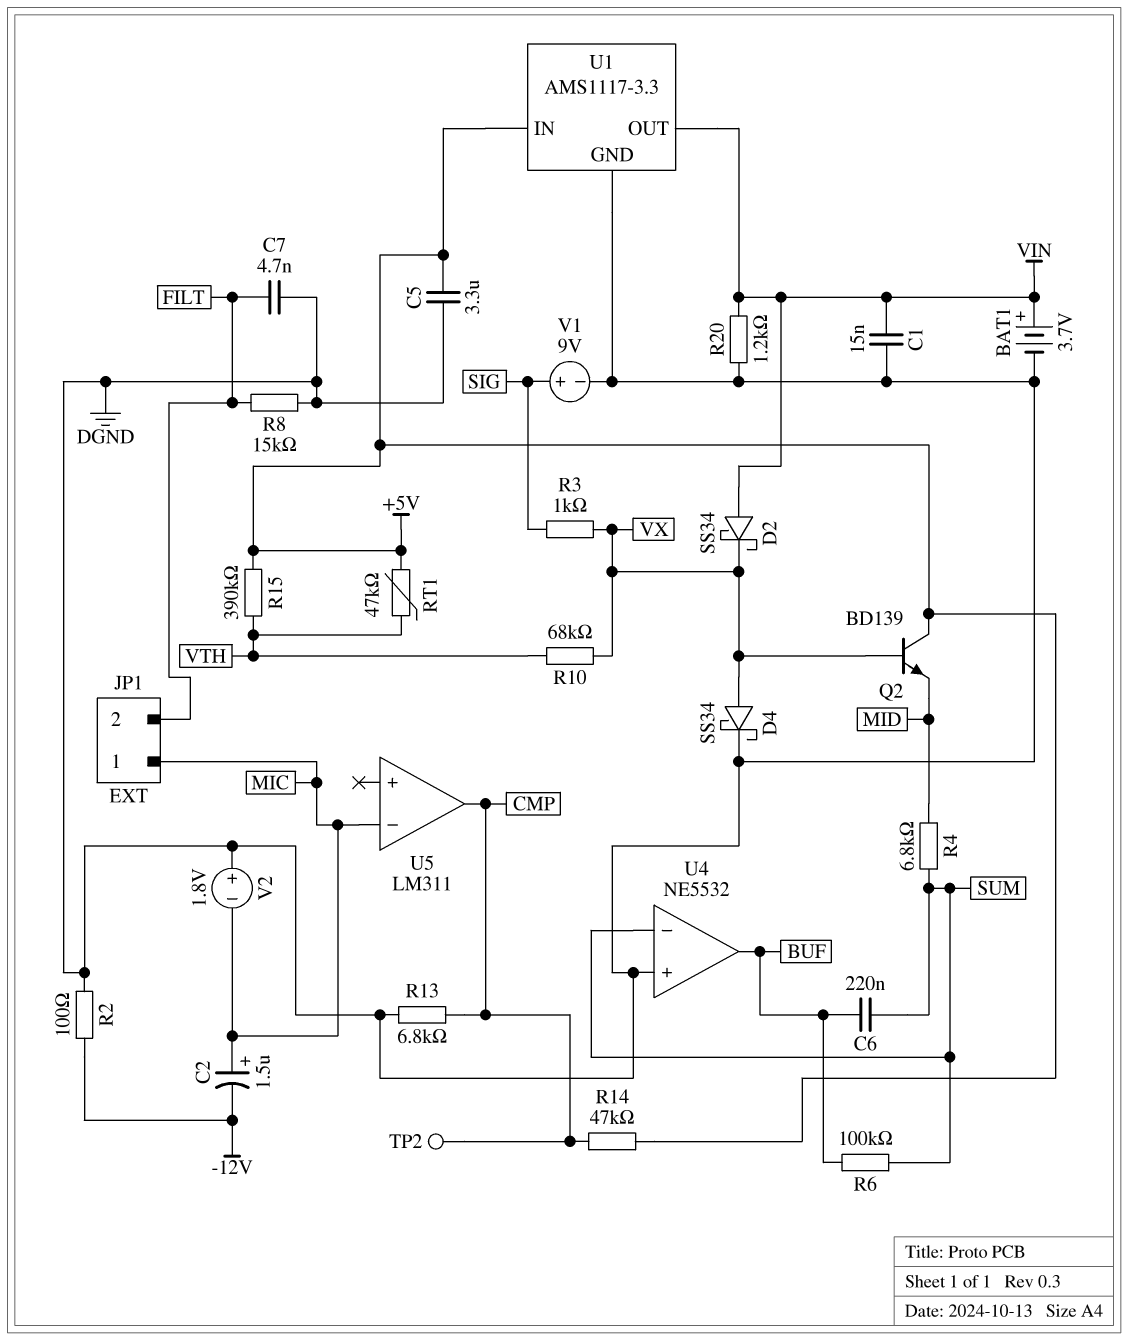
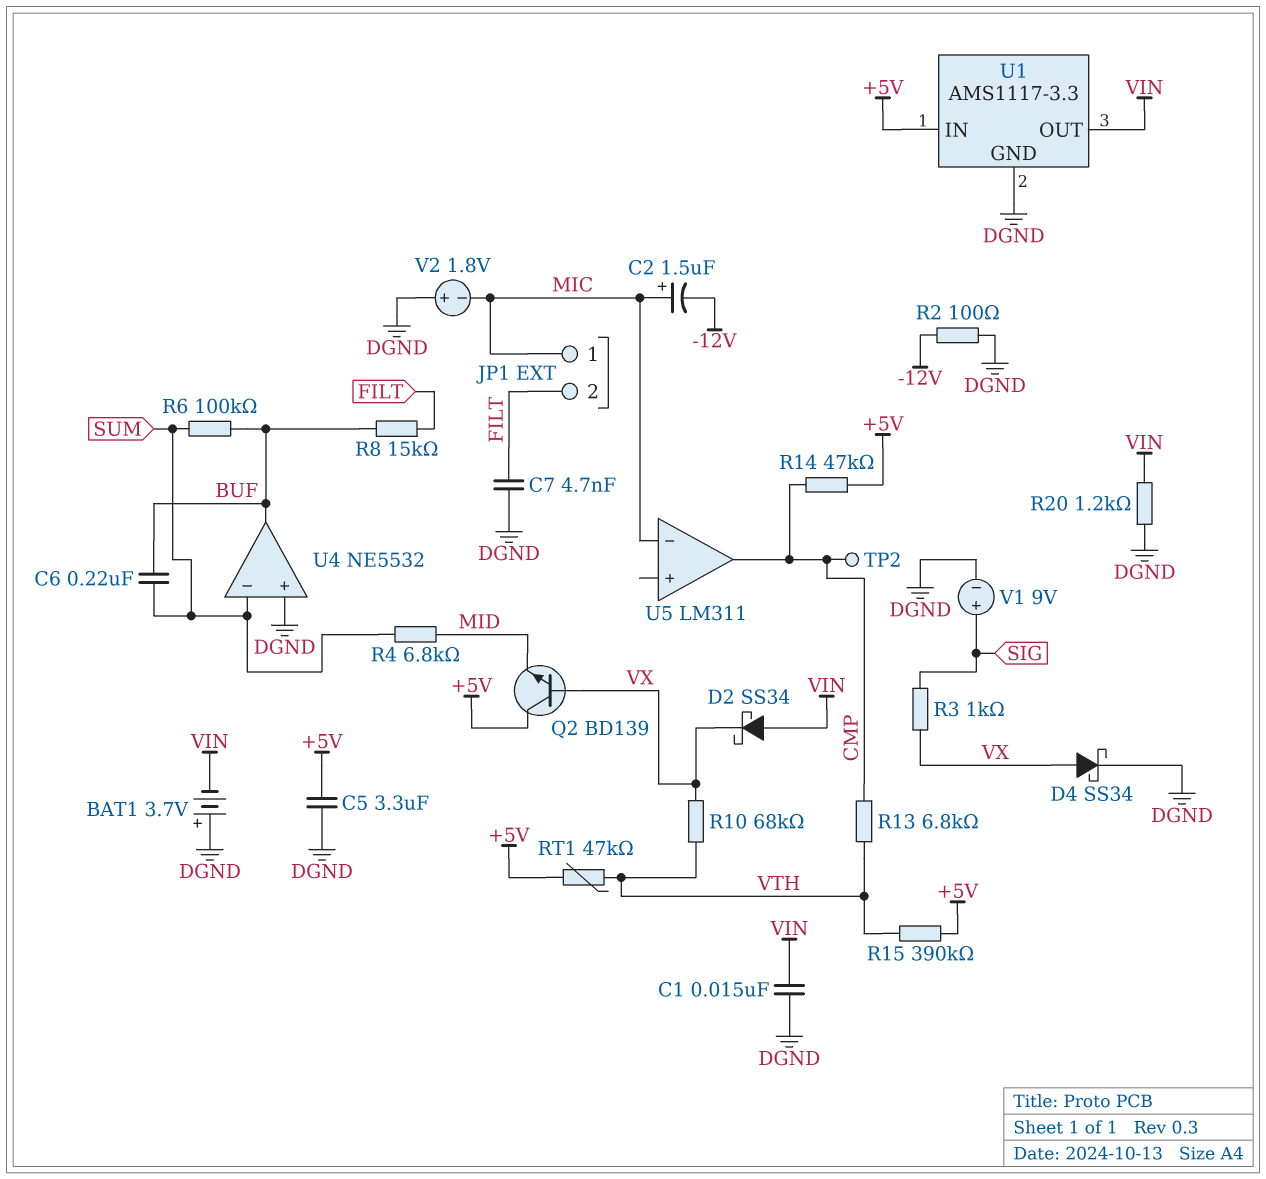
BAT1: 3.7V (plus VIN, minus DGND) -> 3.7V (plus DGND, minus VIN)
R8: 15k (DGND, FILT) -> 15k (BUF, FILT)
R13: 6.8k (CMP, DGND) -> 6.8k (CMP, VTH)

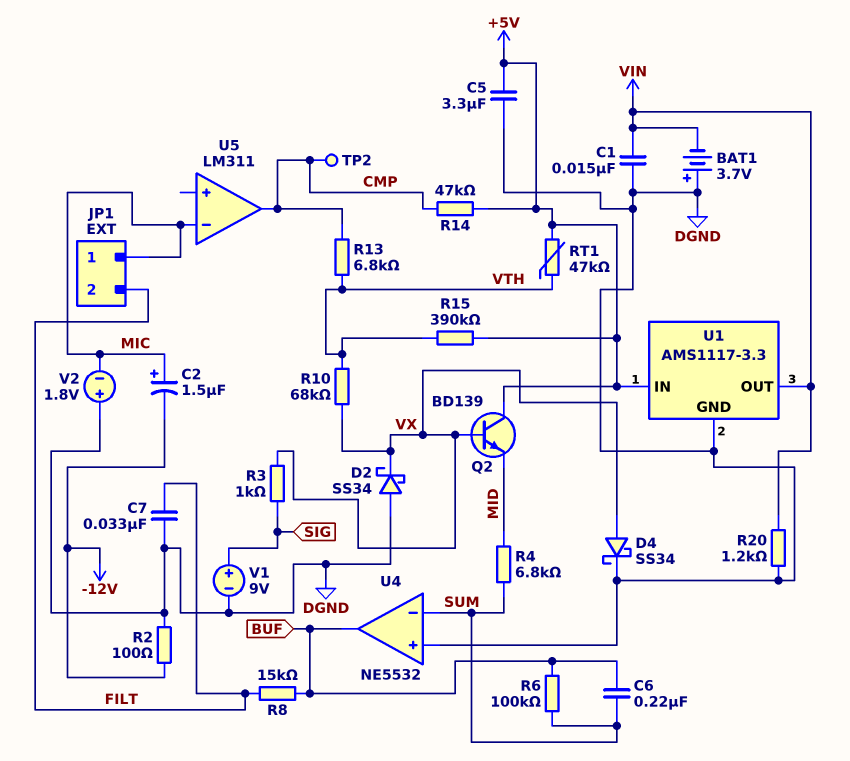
C7: 4.7nF (DGND, FILT) -> 33nF (DGND, FILT)
D2: schottky SS34 (A VIN, K VX) -> schottky SS34 (A DGND, K VX)

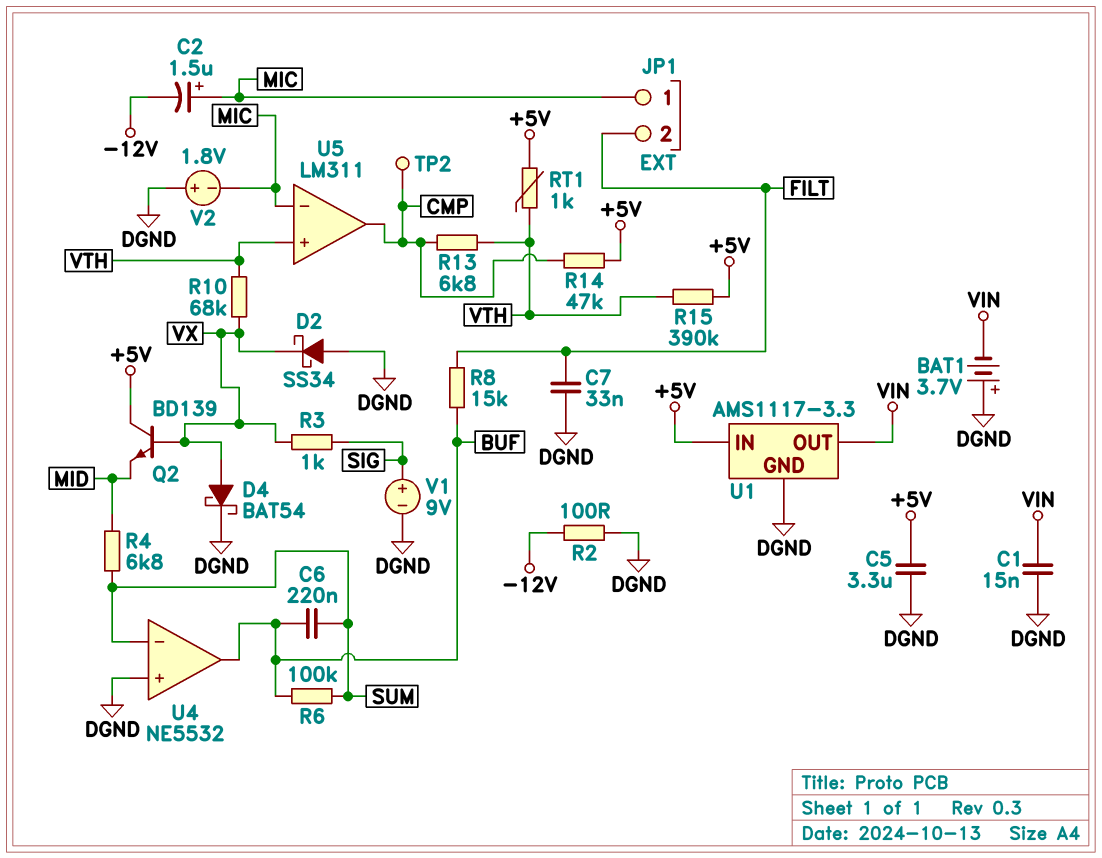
D4: schottky SS34 (A VX, K DGND) -> schottky BAT54 (A VX, K DGND)
R20: 1.2k (DGND, VIN) -> none
RT1: 47k (+5V, VTH) -> 1k (+5V, VTH)
U5 pin in+: none -> VTH

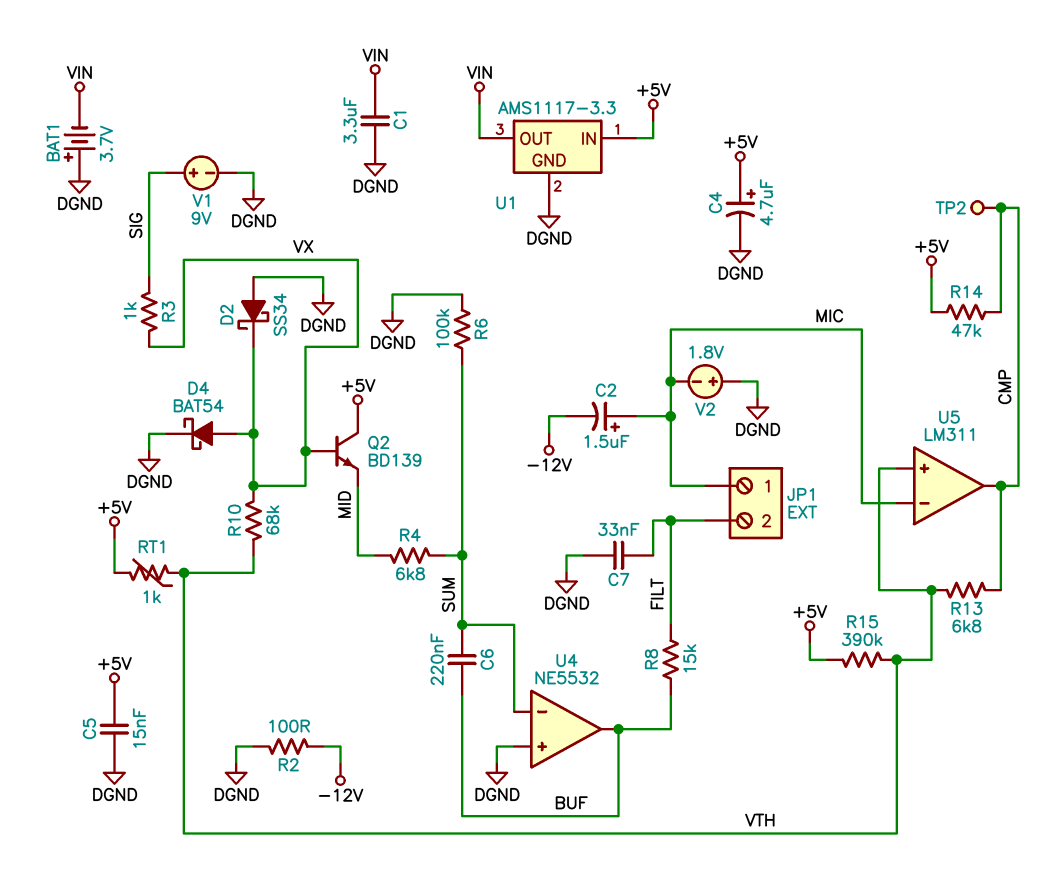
C1: 15nF (DGND, VIN) -> 3.3uF (DGND, VIN)
C4: none -> 4.7uF (plus +5V, minus DGND)
C5: 3.3uF (+5V, DGND) -> 15nF (+5V, DGND)
R6: 100k (BUF, SUM) -> 100k (DGND, SUM)

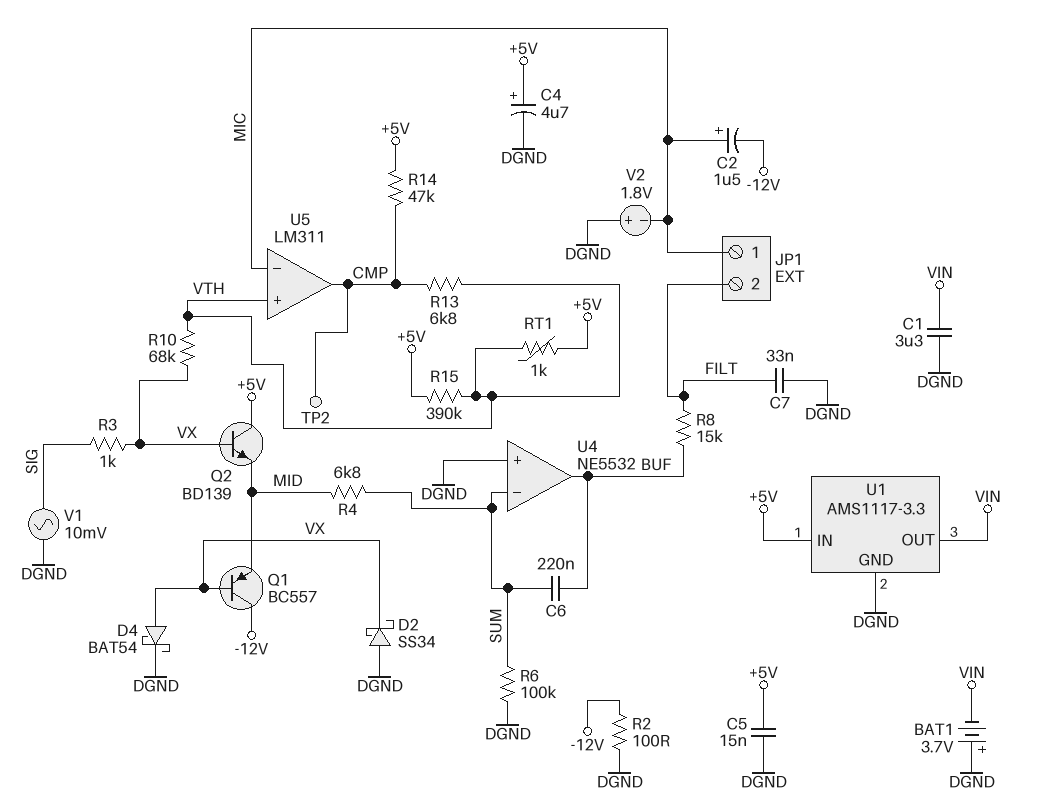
Q1: none -> PNP BC557 (B VX, C -12V, E MID)
V1: 9V (plus SIG, minus DGND) -> AC 10mV (DGND, SIG)

